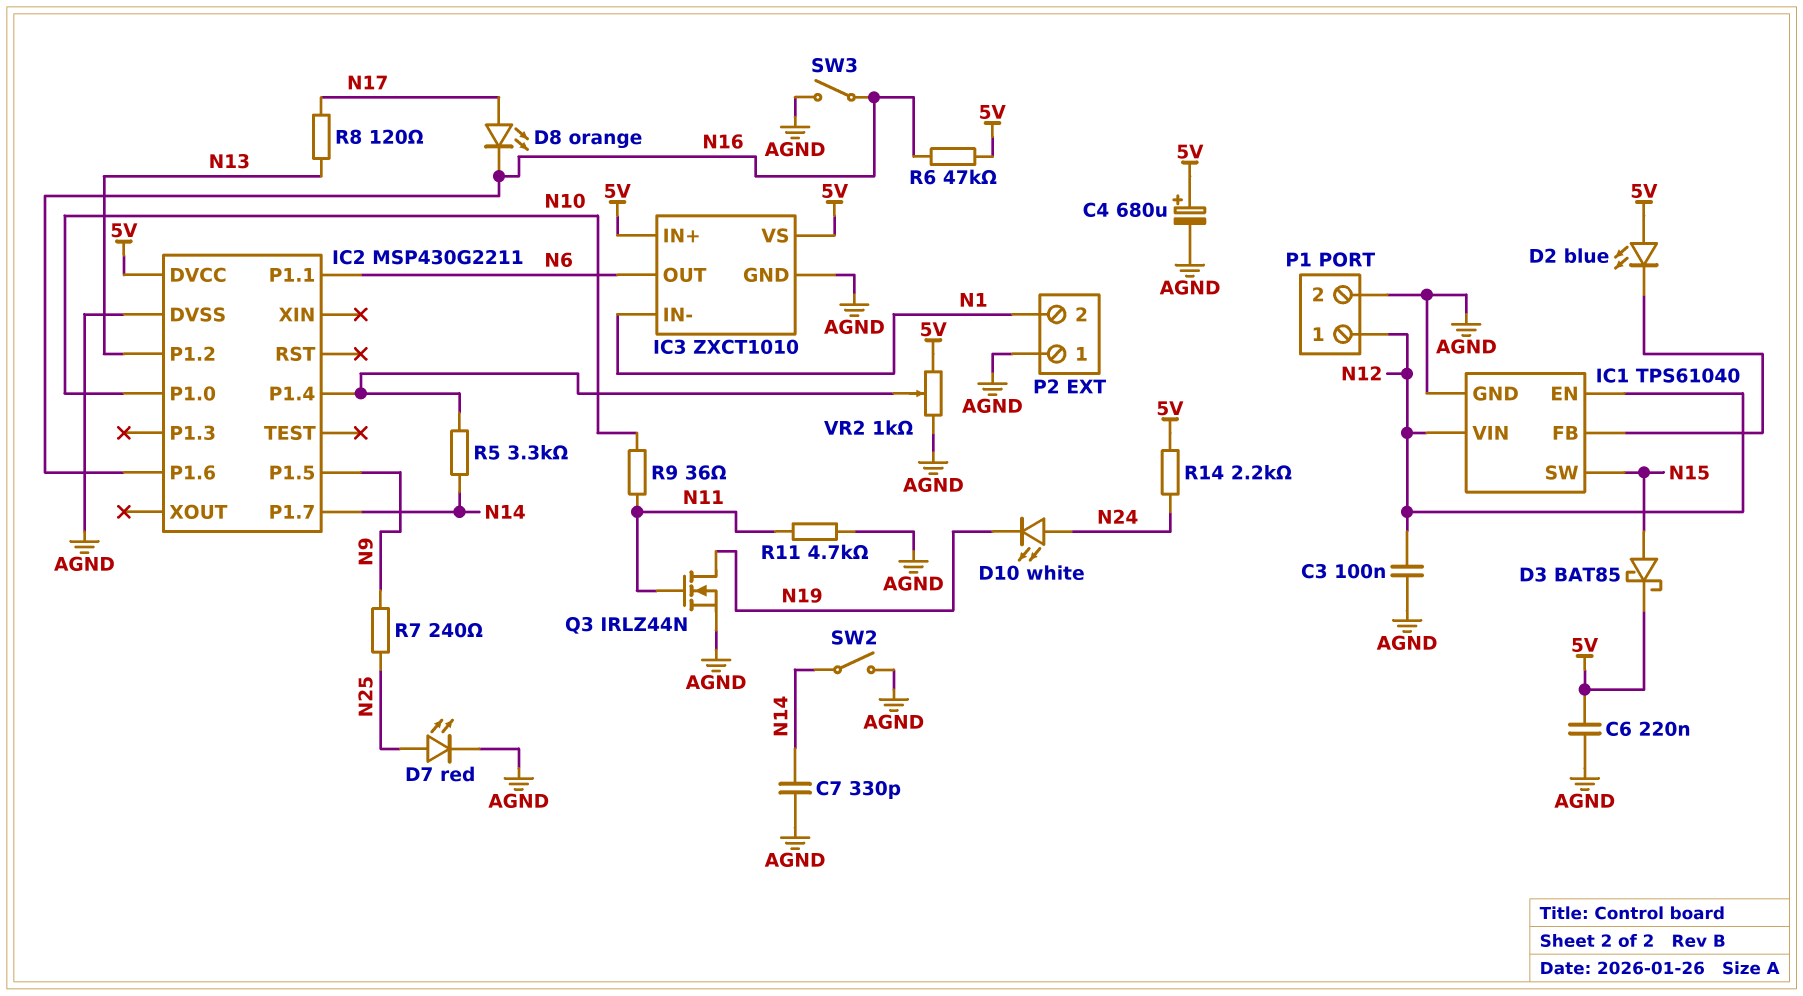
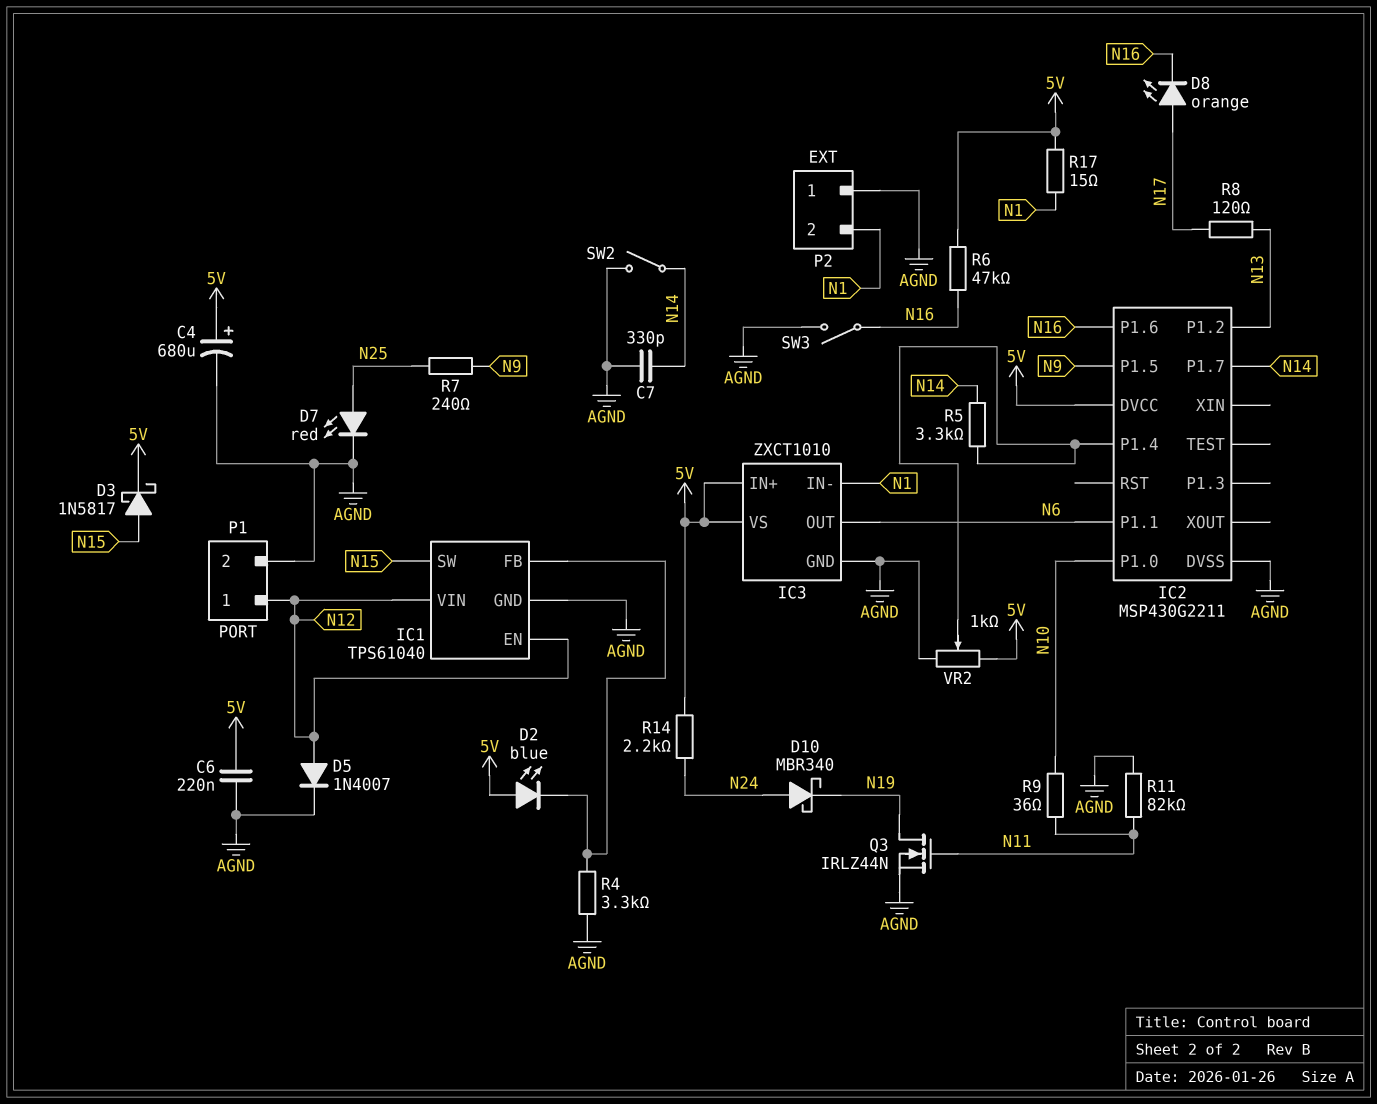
C3: 100nF (AGND, N12) -> none
D3: schottky BAT85 (A N15, K 5V) -> schottky 1N5817 (A N15, K 5V)
D5: none -> diode 1N4007 (A N12, K AGND)
D10: LED white (A N24, K N19) -> schottky MBR340 (A N24, K N19)
R4: none -> 3.3k (AGND, IC1/FB)
R11: 4.7k (AGND, N11) -> 82k (AGND, N11)
R17: none -> 15 (5V, N1)

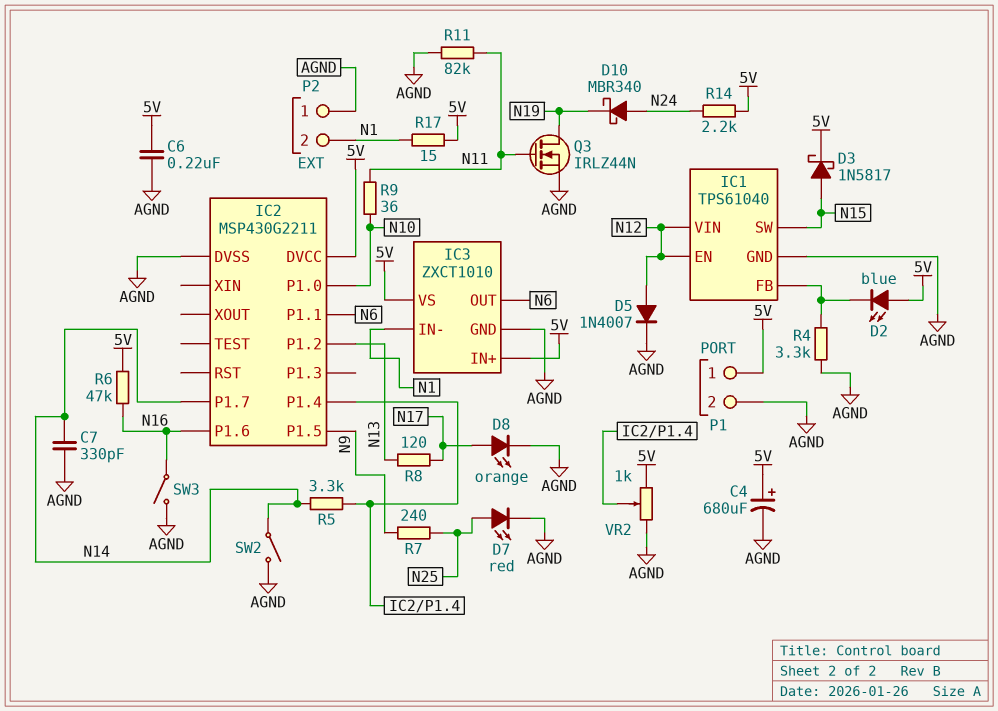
D8: LED orange (A N17, K N16) -> LED orange (A N17, K AGND)
P1 pin 1: N12 -> 5V

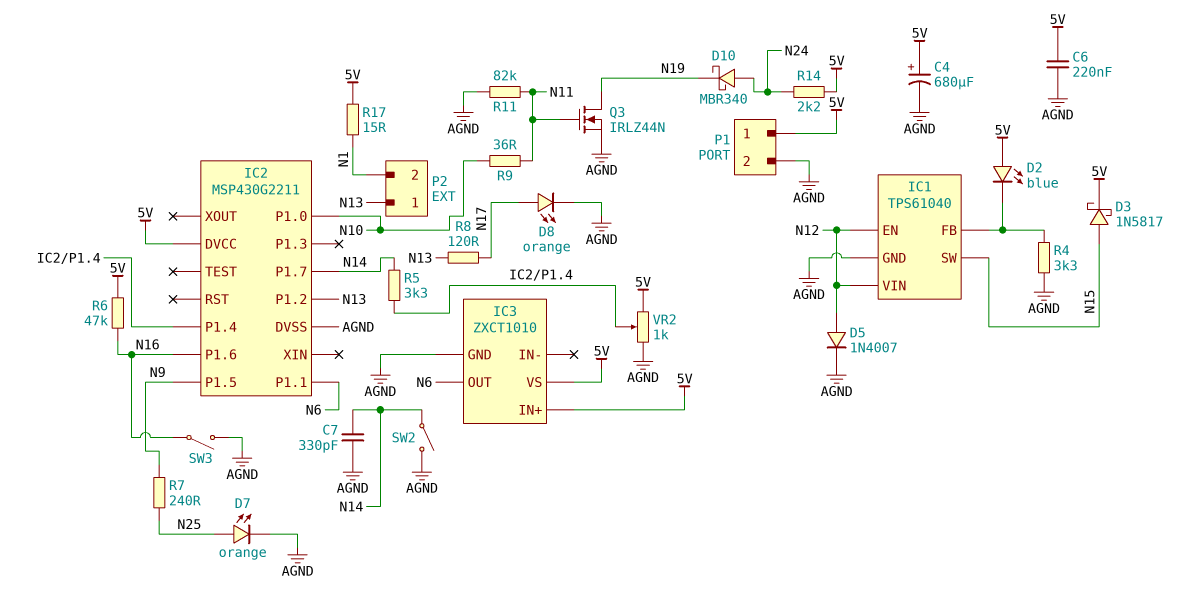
D7: LED red (A N25, K AGND) -> LED orange (A N25, K AGND)
IC3 pin IN-: N1 -> none
P2 pin 1: AGND -> N13

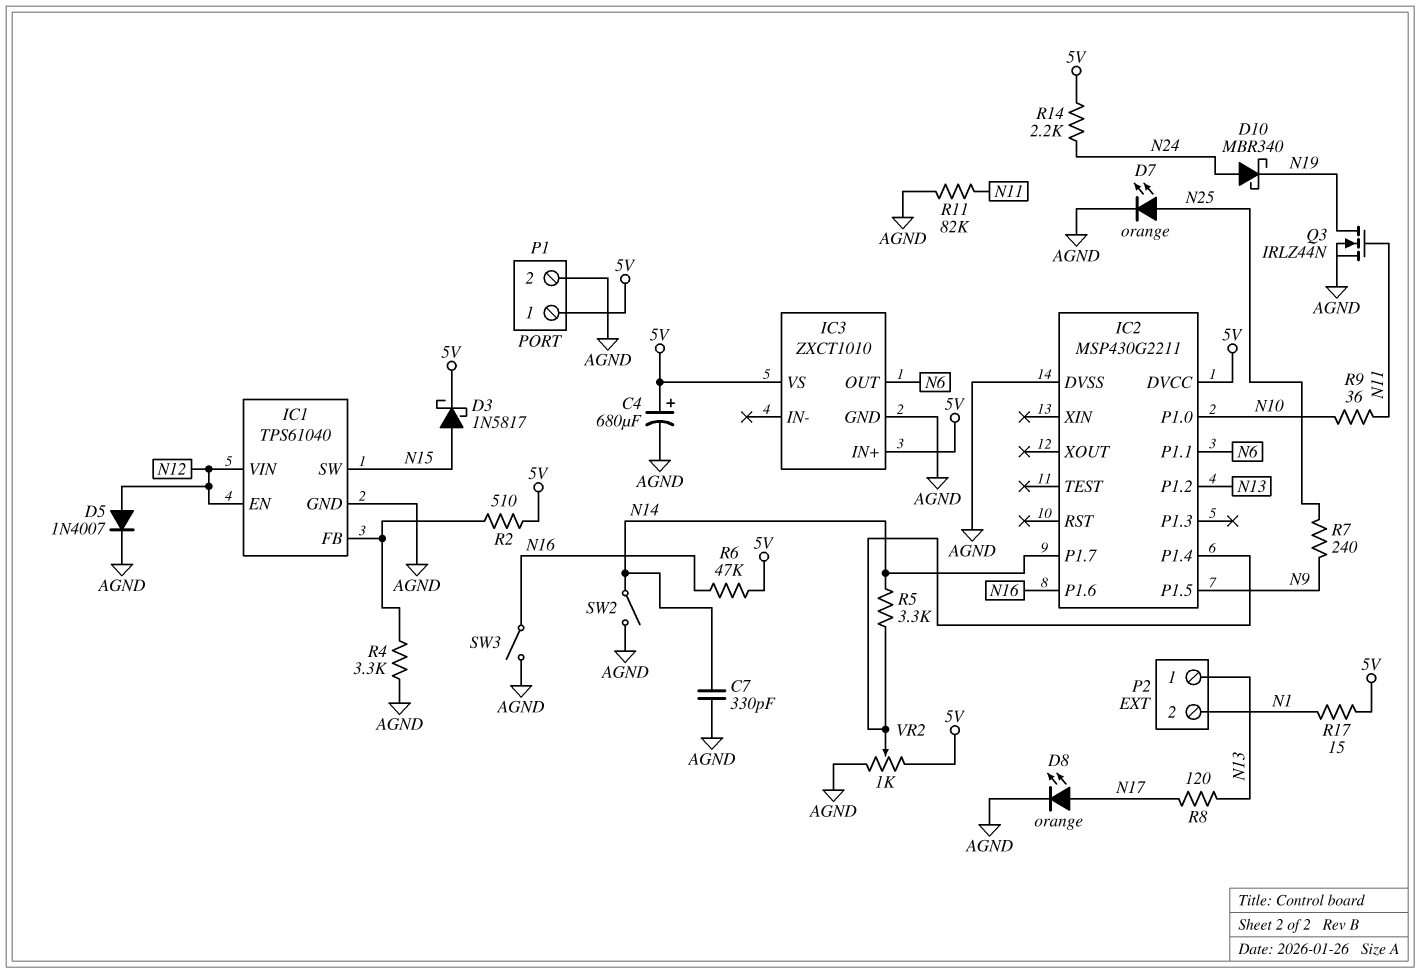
C6: 220nF (5V, AGND) -> none
D2: LED blue (A 5V, K IC1/FB) -> none
R2: none -> 510 (5V, IC1/FB)

